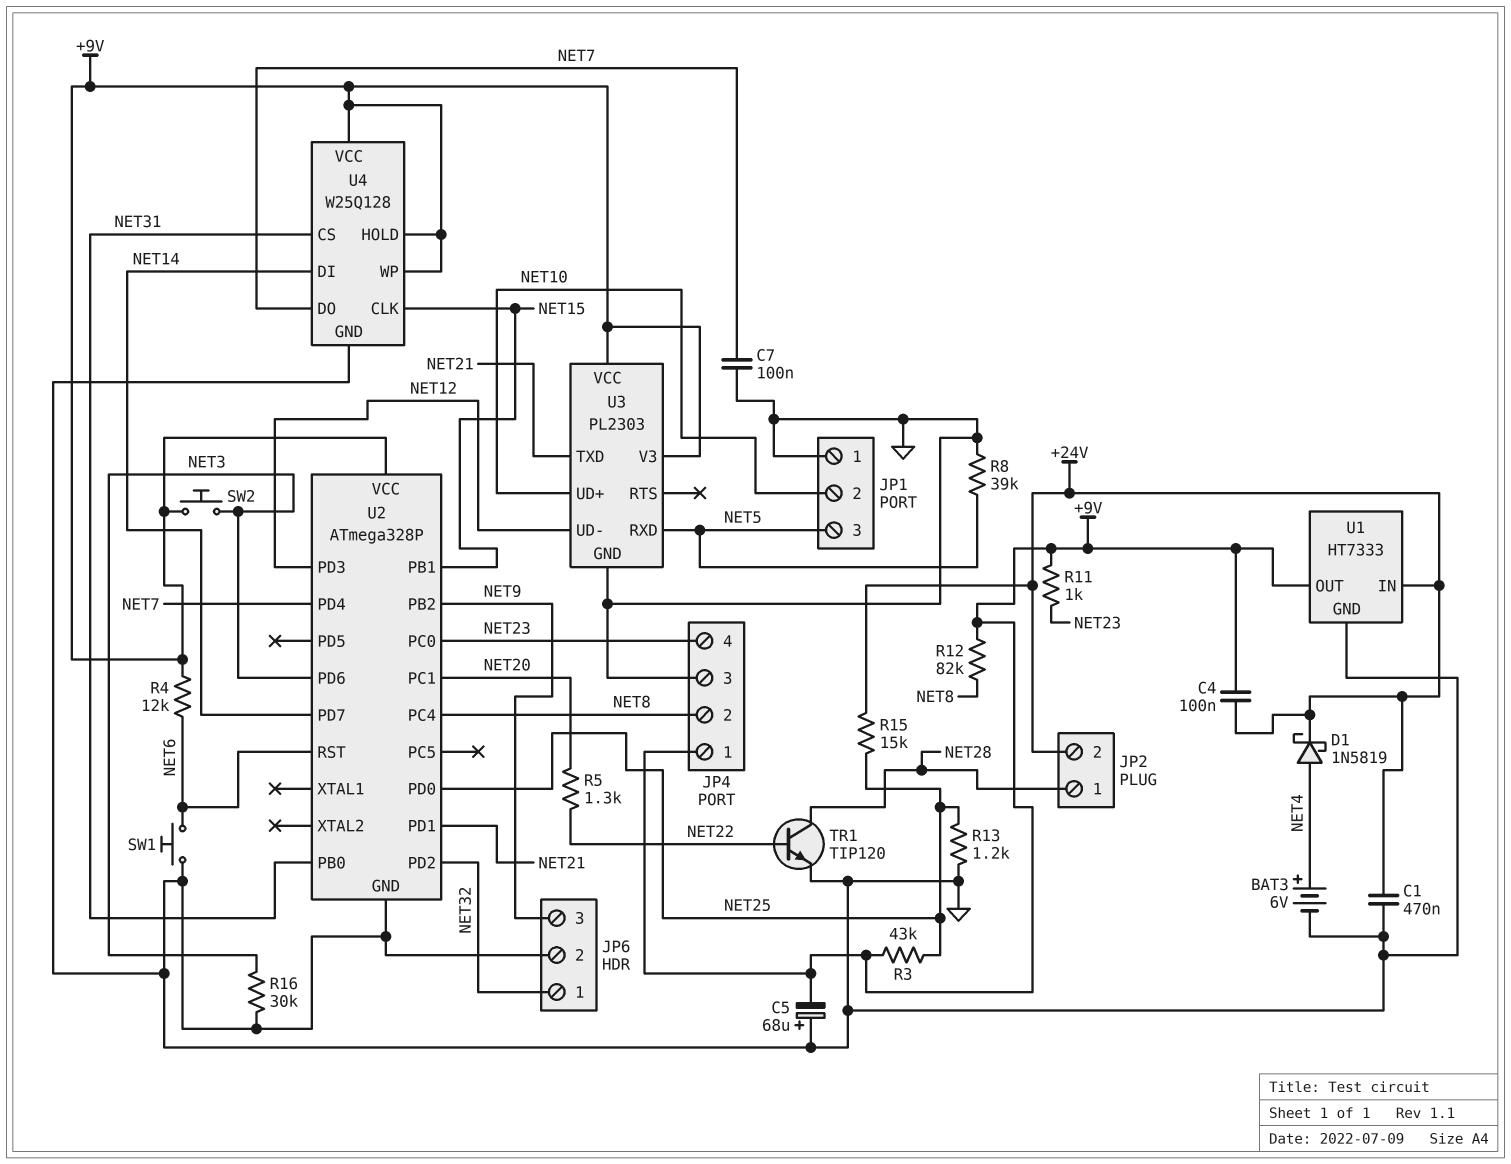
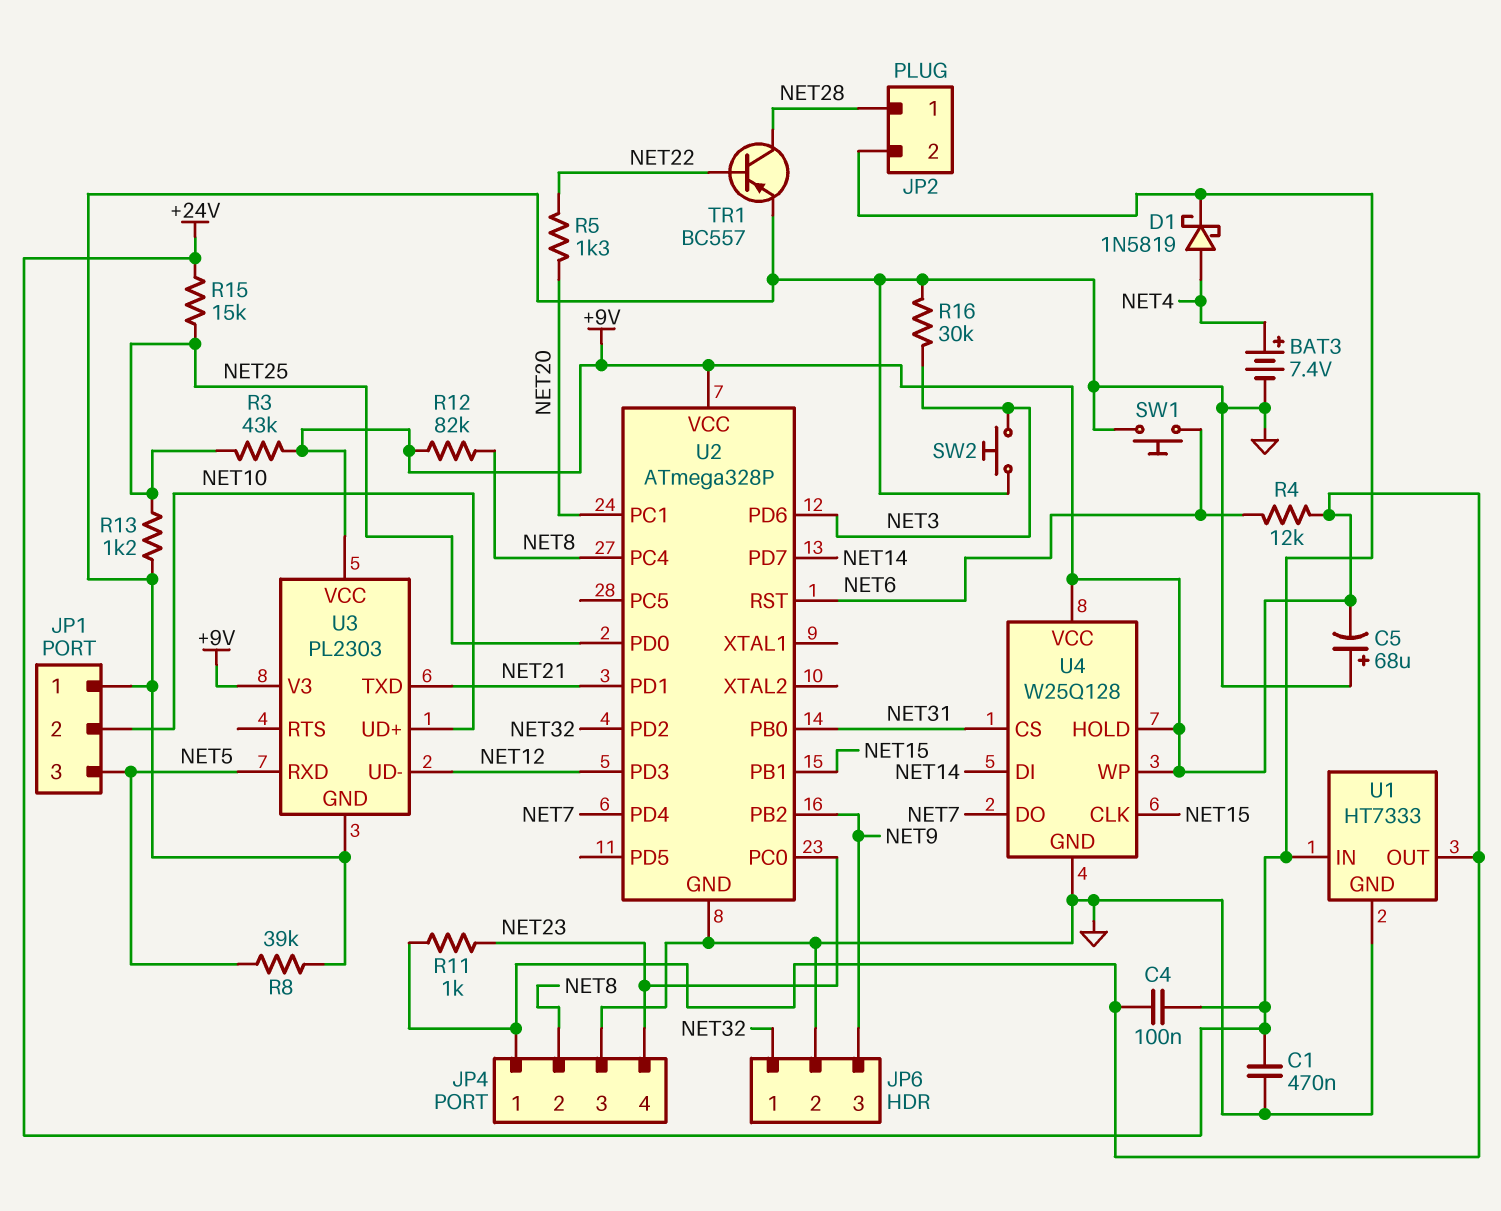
BAT3: 6V (plus NET4, minus GND) -> 7.4V (plus NET4, minus GND)
C7: 100nF (GND, NET7) -> none
SW2: button (+9V, NET3) -> button (GND, NET3)
TR1: NPN TIP120 (B NET22, C NET28, E GND) -> PNP BC557 (B NET22, C NET28, E GND)

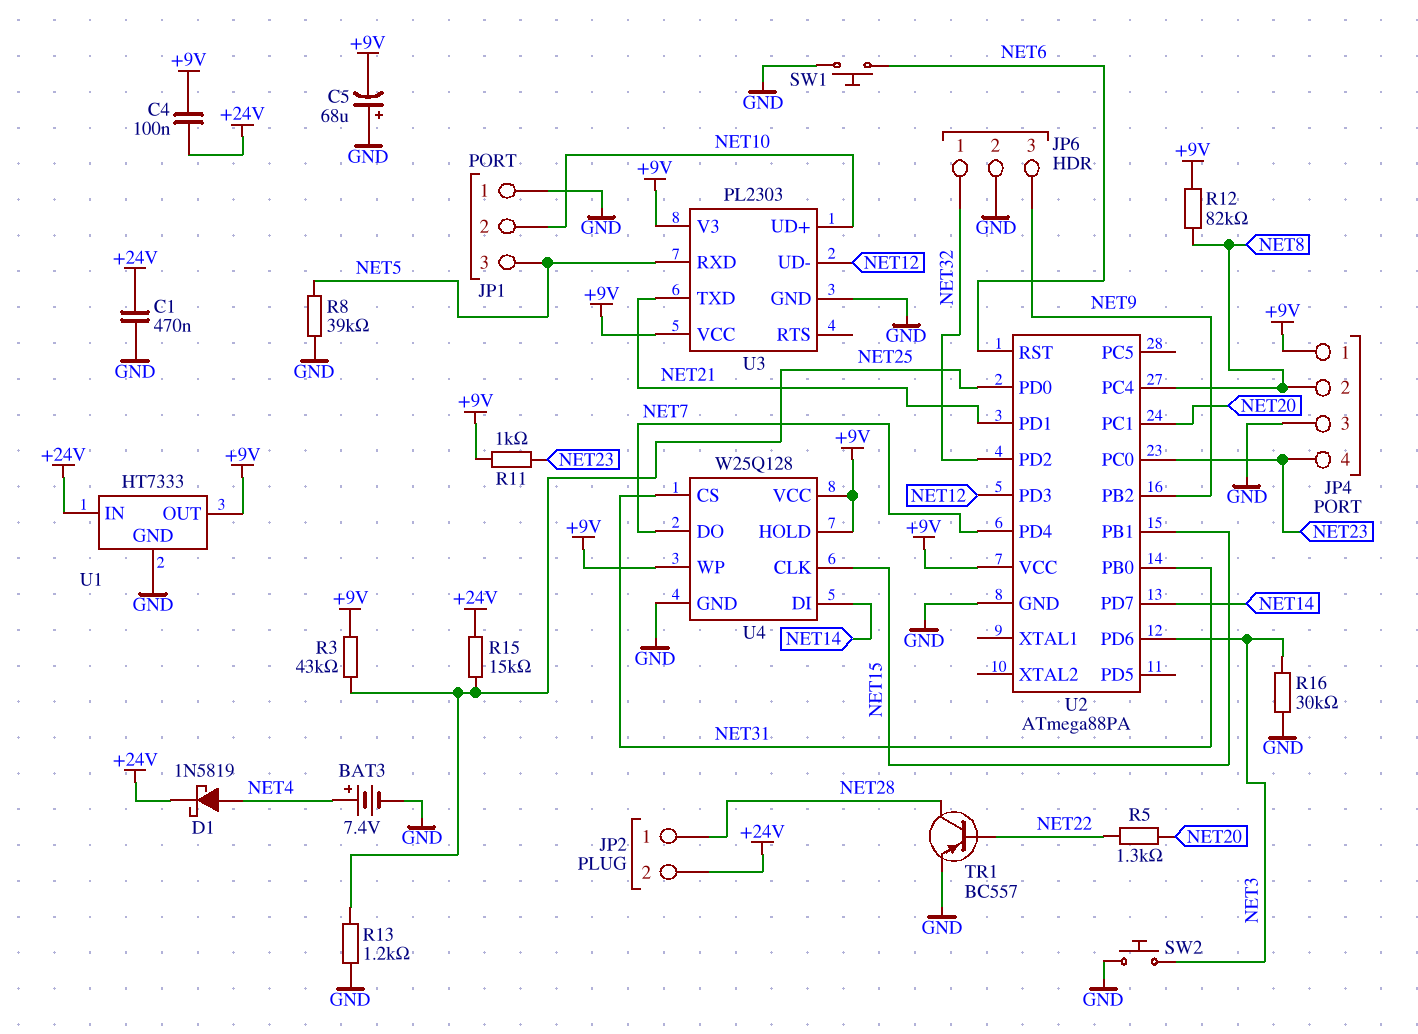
R4: 12k (+9V, NET6) -> none
U2: ATmega328P -> ATmega88PA

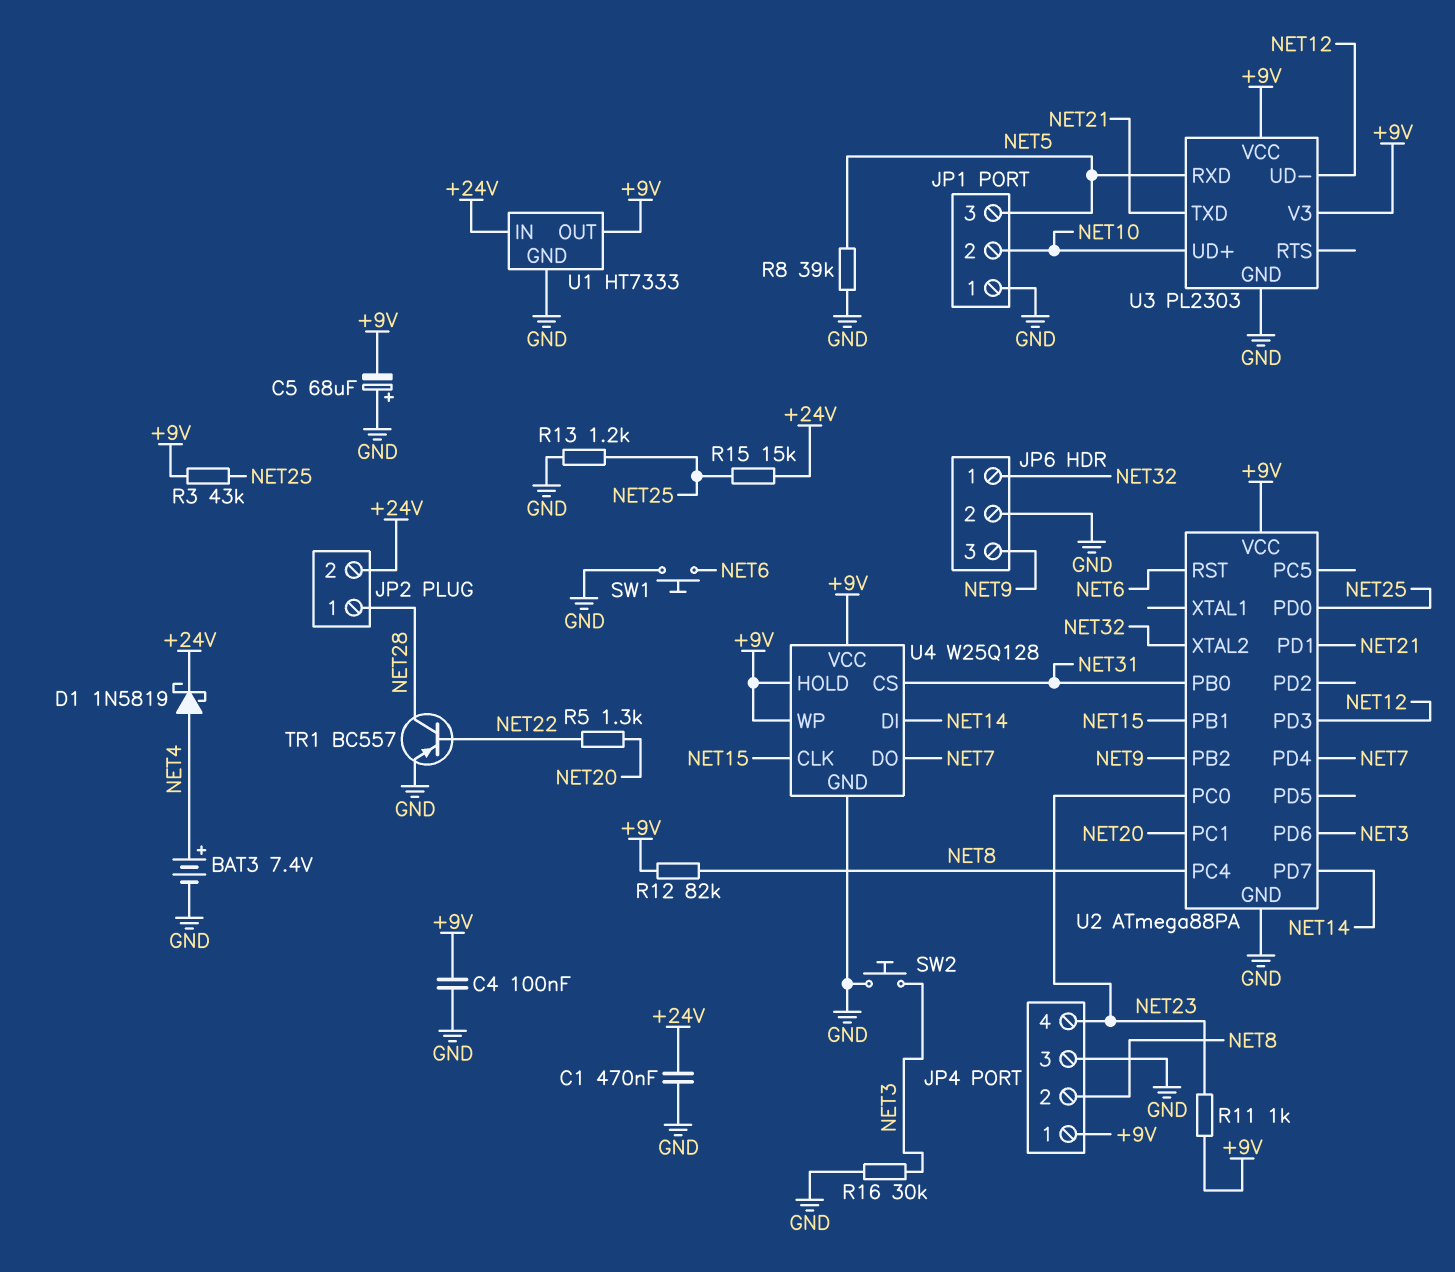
C4: 100nF (+9V, +24V) -> 100nF (+9V, GND)
U2 pin PD2: NET32 -> none
U2 pin XTAL2: none -> NET32

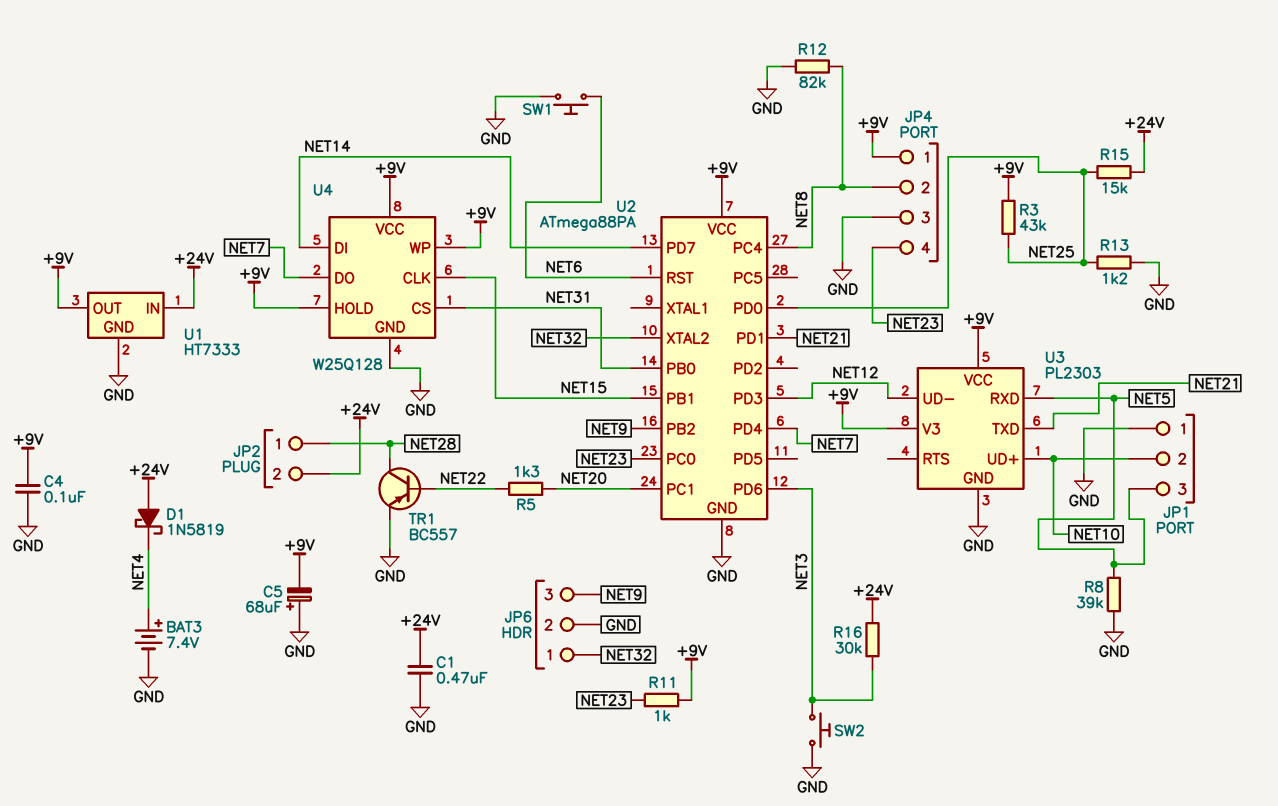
D1: schottky 1N5819 (A NET4, K +24V) -> schottky 1N5819 (A +24V, K NET4)
R12: 82k (+9V, NET8) -> 82k (GND, NET8)
R16: 30k (GND, NET3) -> 30k (+24V, NET3)

